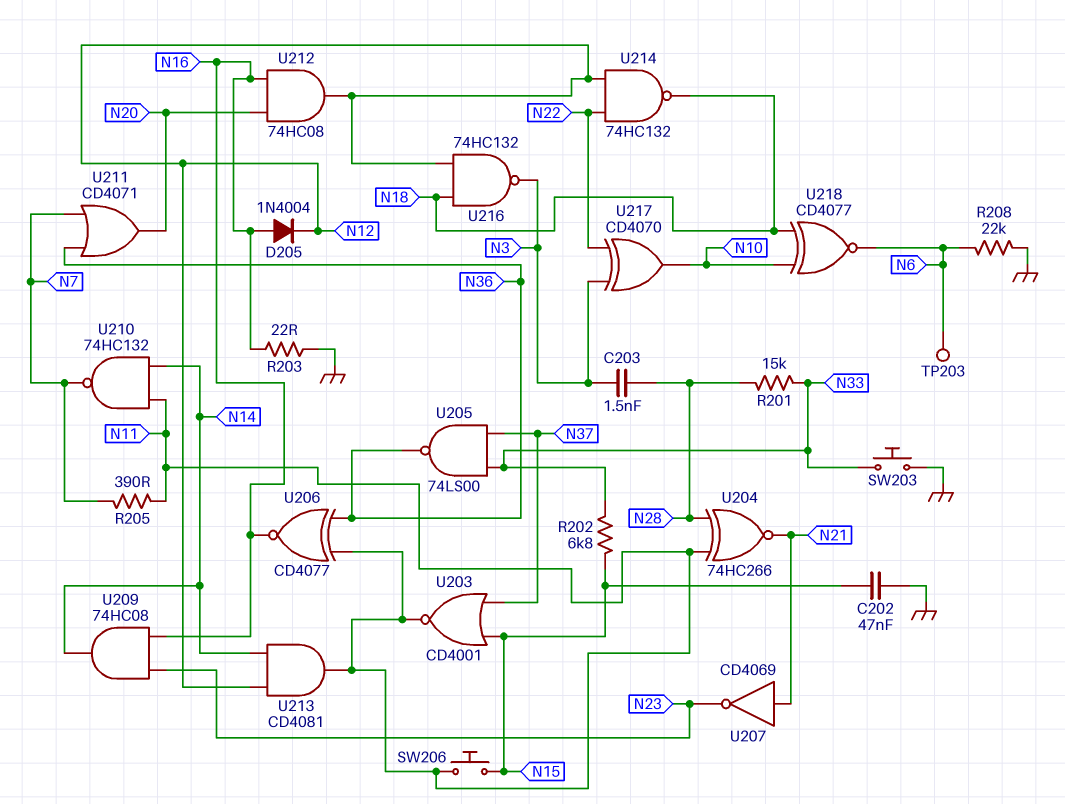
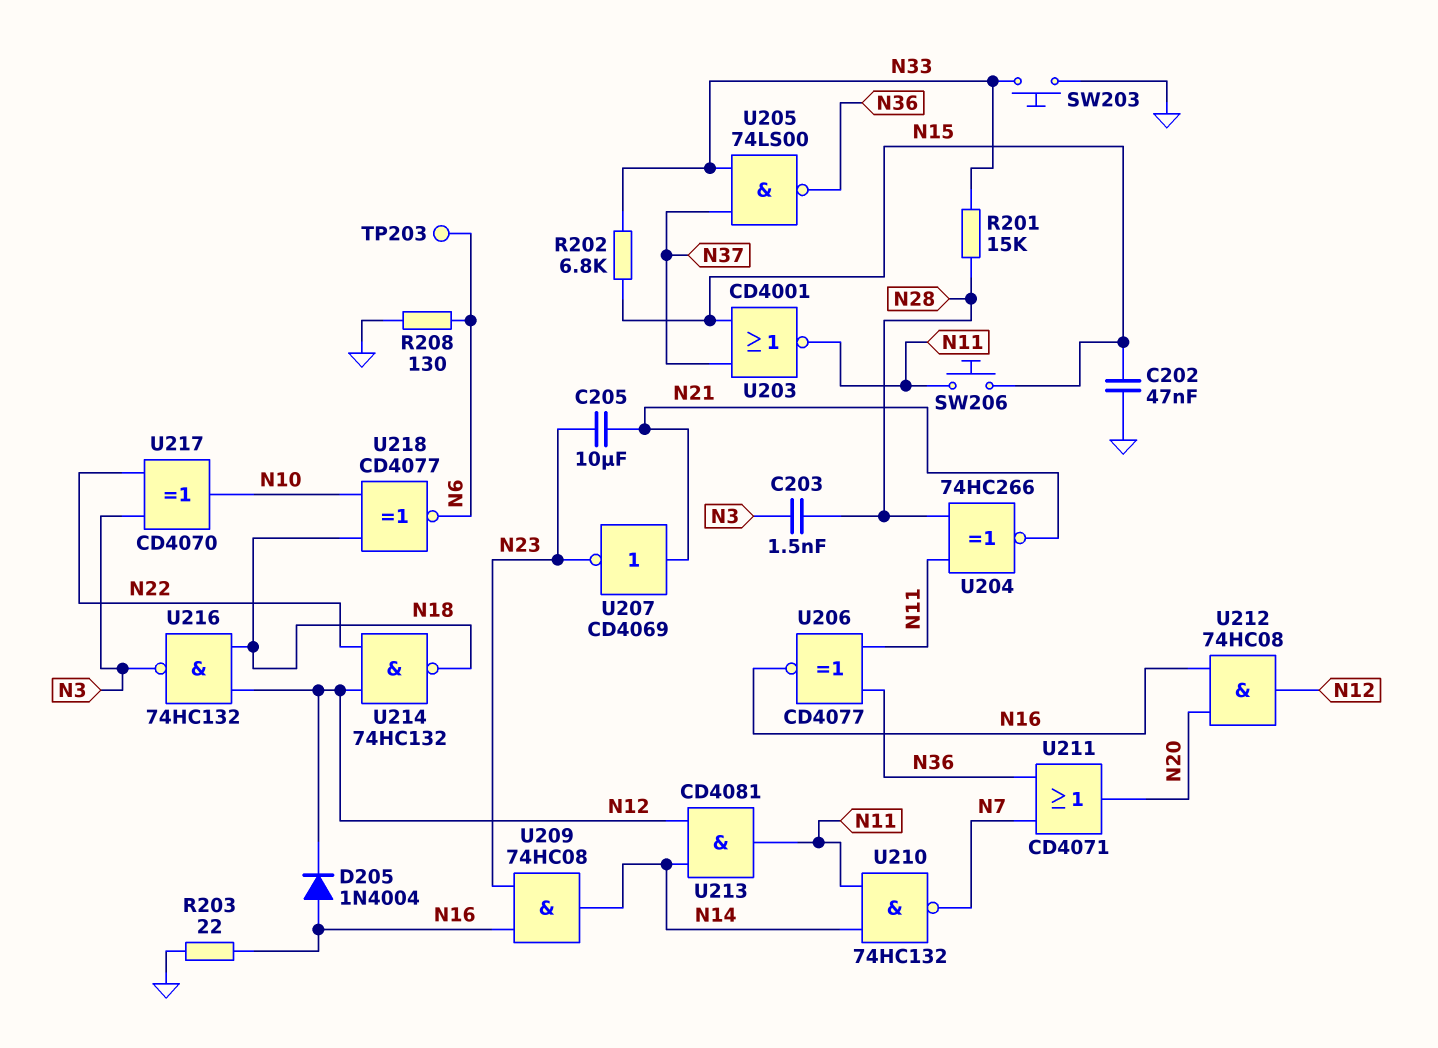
C205: none -> 10uF (N21, N23)
R205: 390 (N7, N11) -> none
R208: 22k (GND, N6) -> 130 (GND, N6)

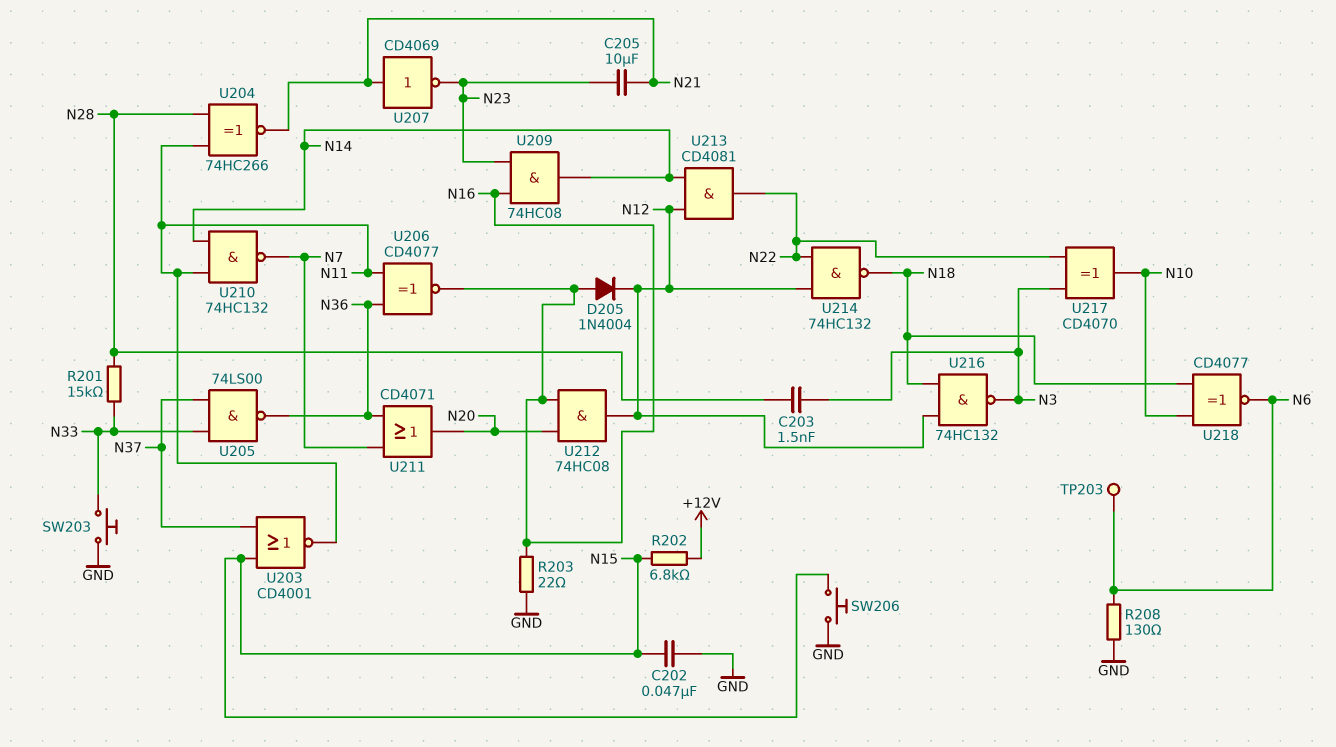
R202: 6.8k (N15, N33) -> 6.8k (+12V, N15)
SW206: button (N11, N15) -> button (GND, N15)
U213: AND CD4081 (in N12, in N14, out N11) -> AND CD4081 (in N12, in N14, out N22)

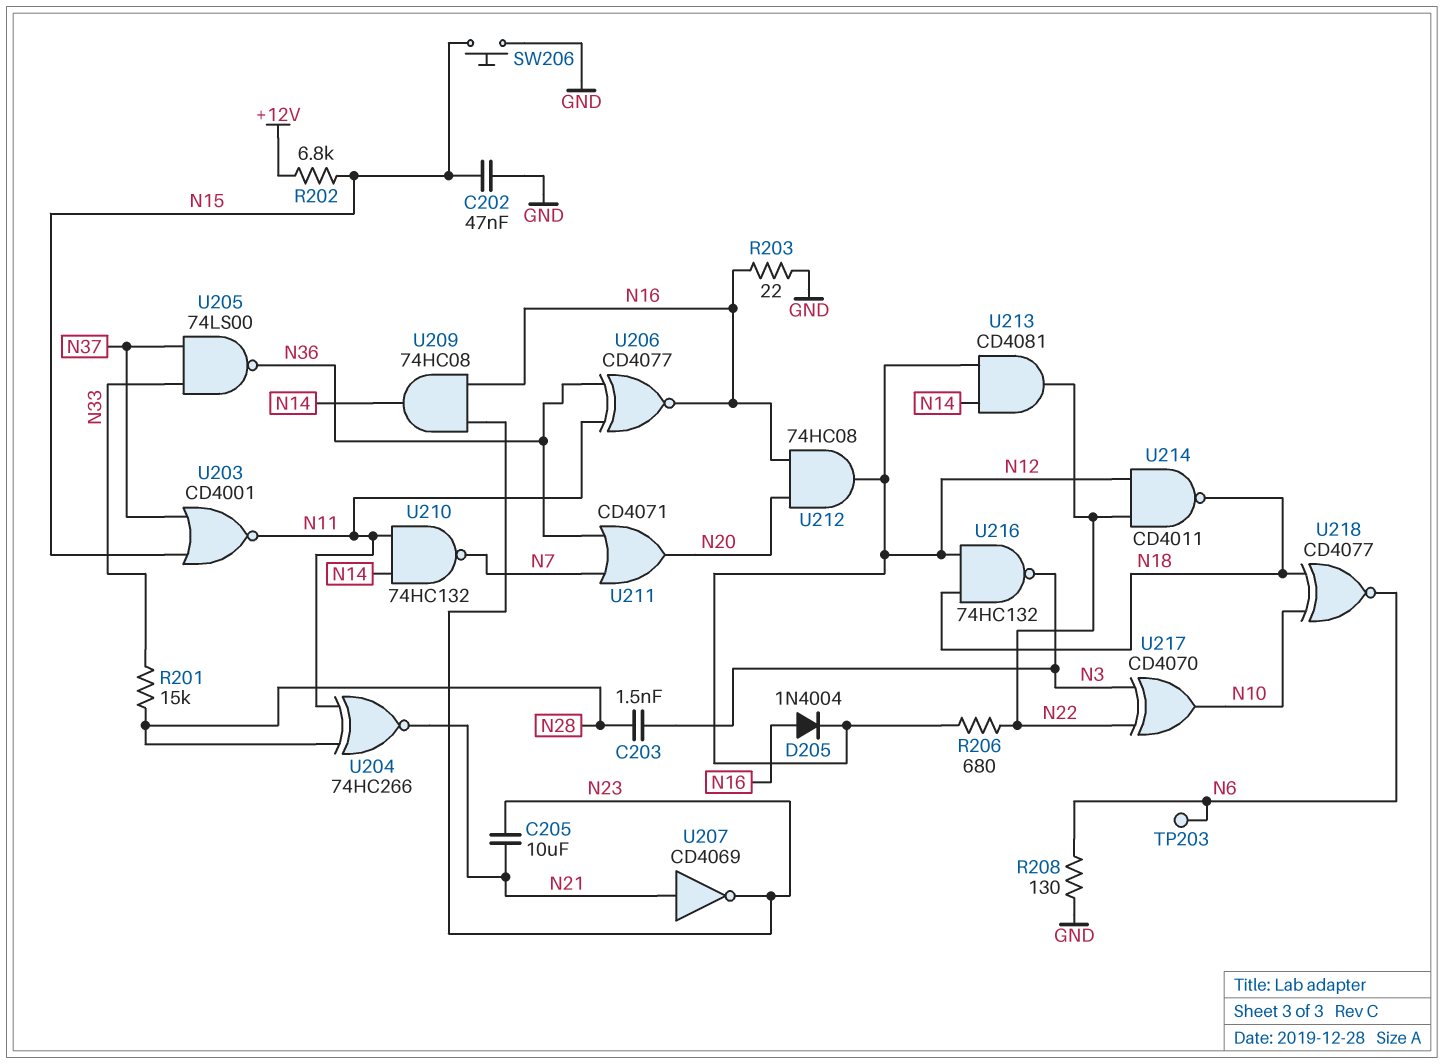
R206: none -> 680 (N12, N22)
SW203: button (GND, N33) -> none
U214: NAND 74HC132 (in N12, in N22, out N18) -> NAND CD4011 (in N12, in N22, out N18)

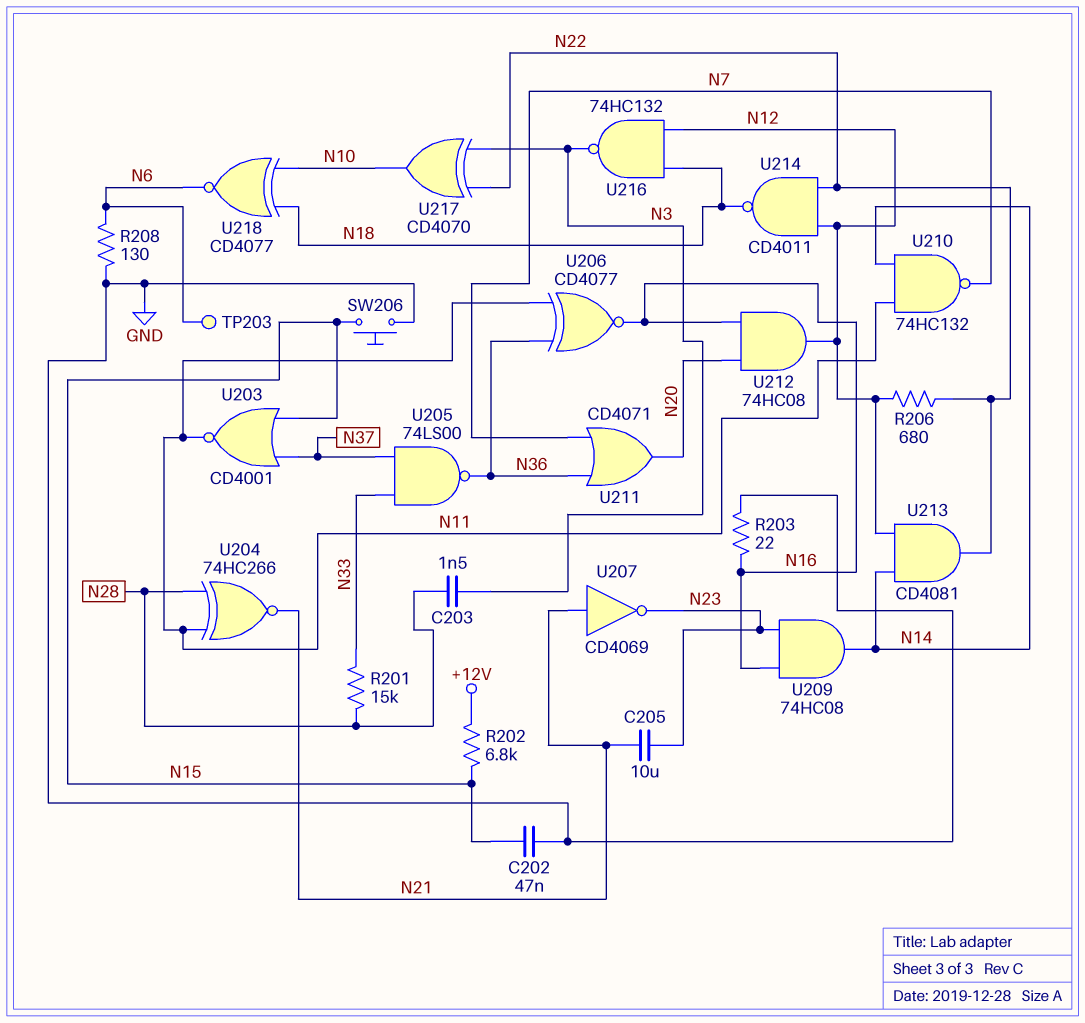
D205: diode 1N4004 (A N16, K N12) -> none

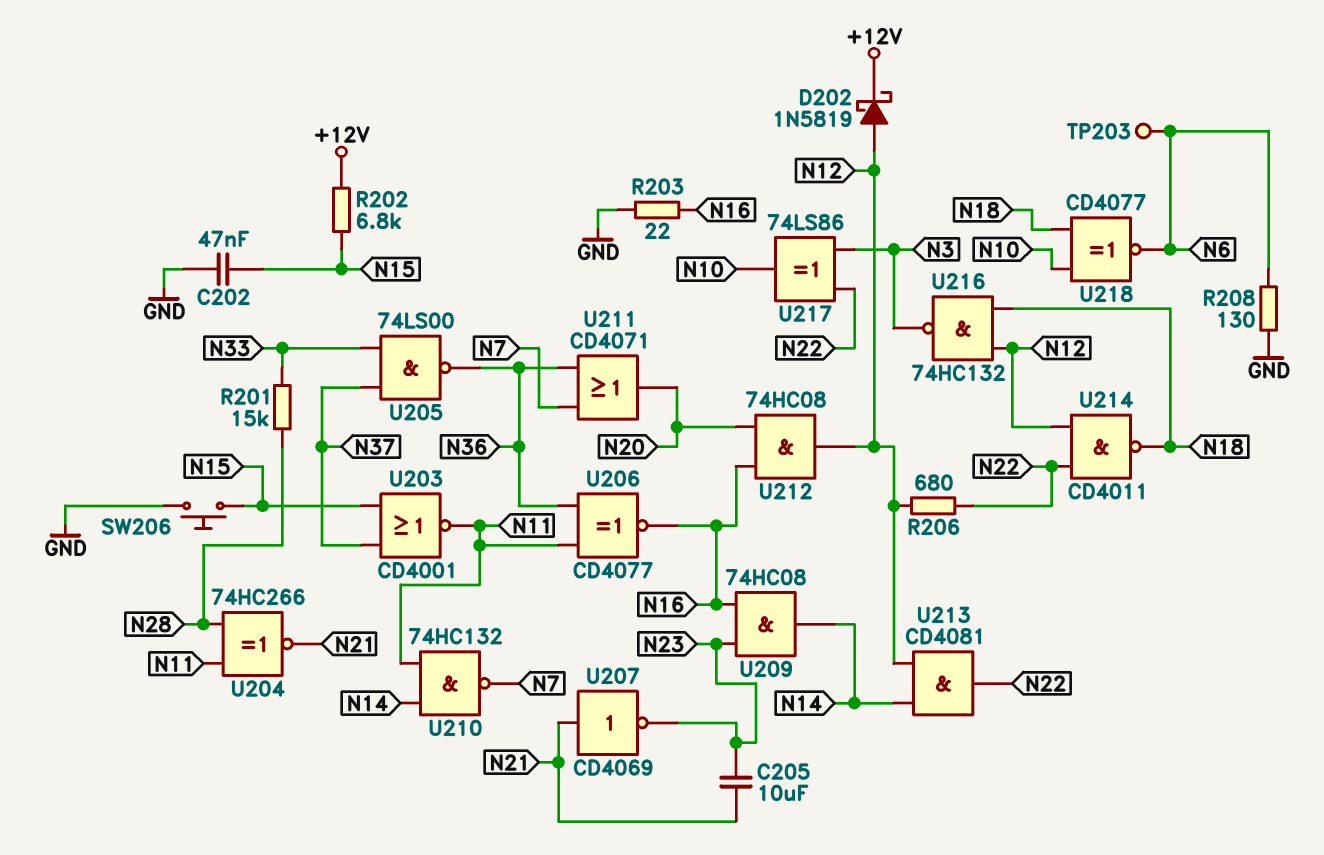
C203: 1.5nF (N3, N28) -> none
D202: none -> schottky 1N5819 (A N12, K +12V)
U217: XOR CD4070 (in N3, in N22, out N10) -> XOR 74LS86 (in N3, in N22, out N10)

